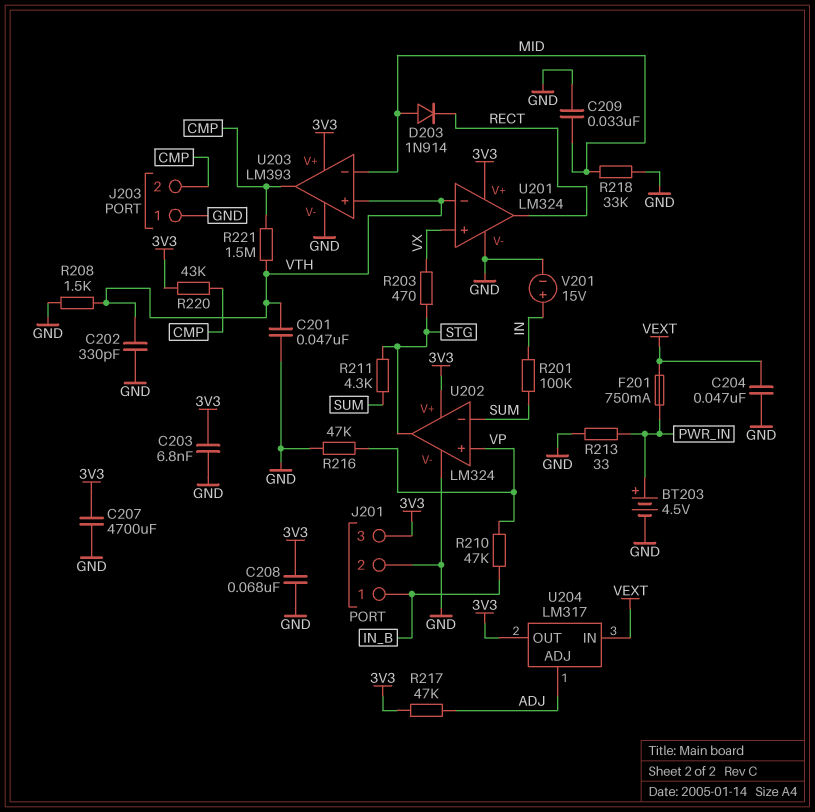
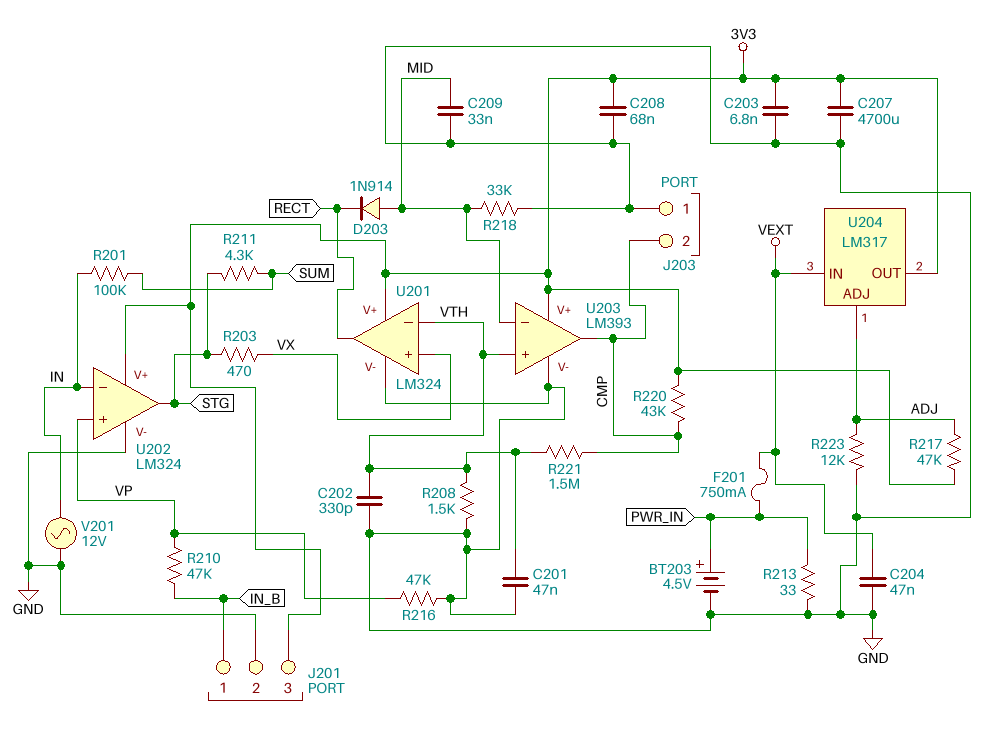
R223: none -> 12k (ADJ, GND)
U202 pin in-: SUM -> IN
V201: 15V (plus IN, minus GND) -> AC 12V (GND, IN)

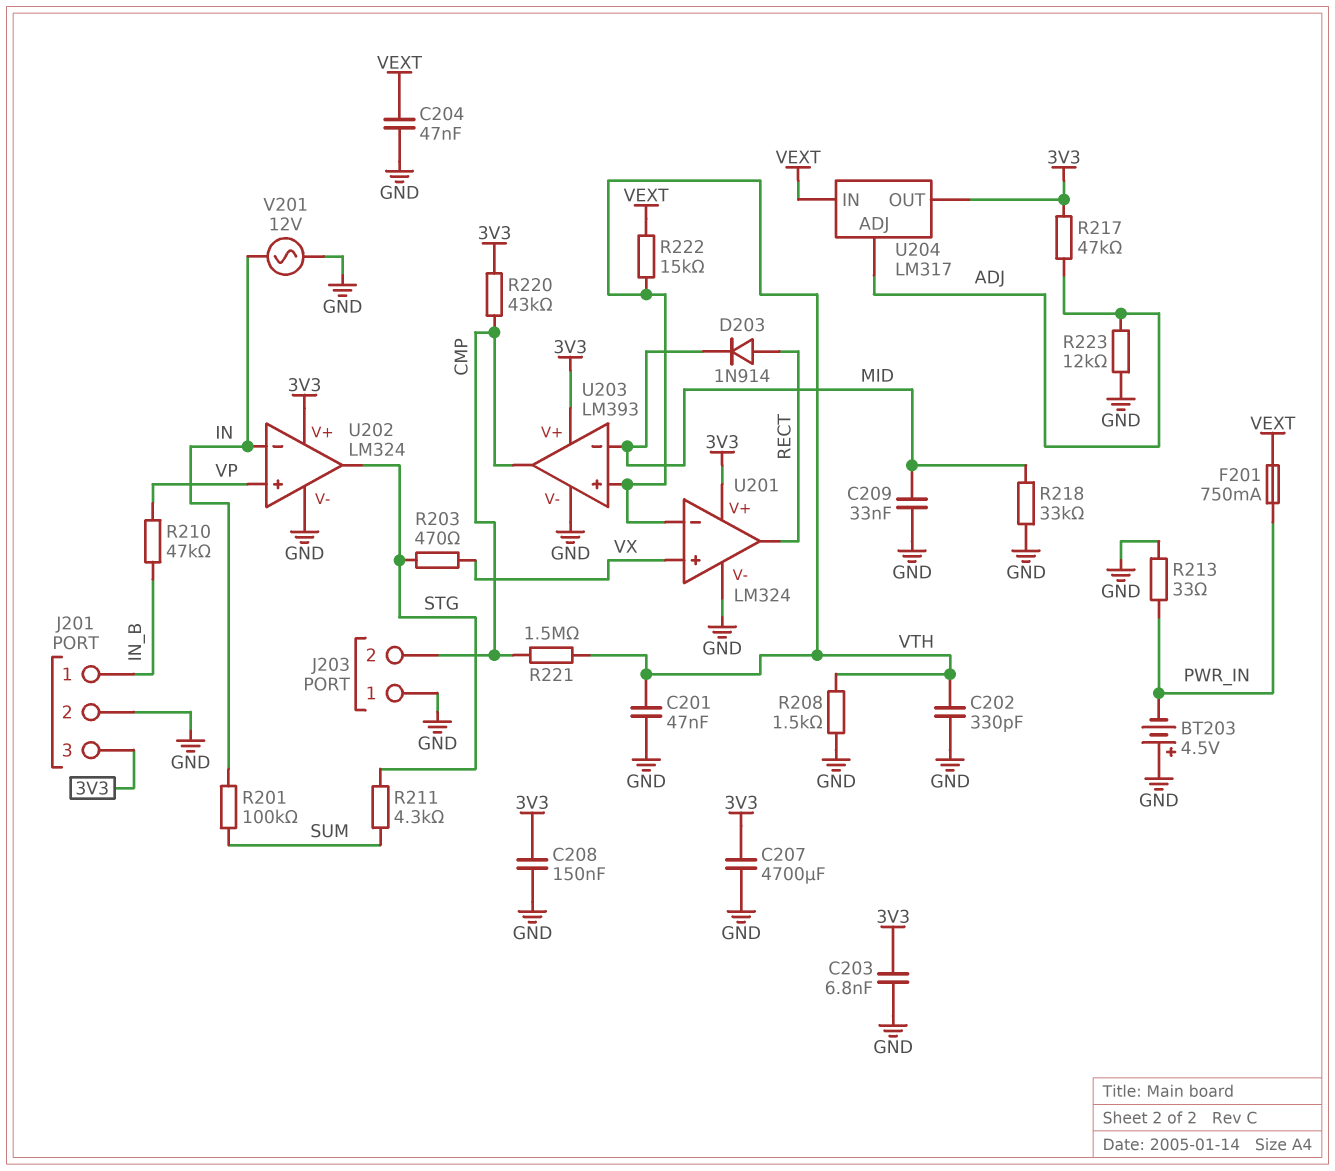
BT203: 4.5V (plus PWR_IN, minus GND) -> 4.5V (plus GND, minus PWR_IN)
C208: 68nF (3V3, GND) -> 150nF (3V3, GND)
D203: diode 1N914 (A MID, K RECT) -> diode 1N914 (A RECT, K MID)
R216: 47k (GND, VP) -> none
R222: none -> 15k (VEXT, VTH)

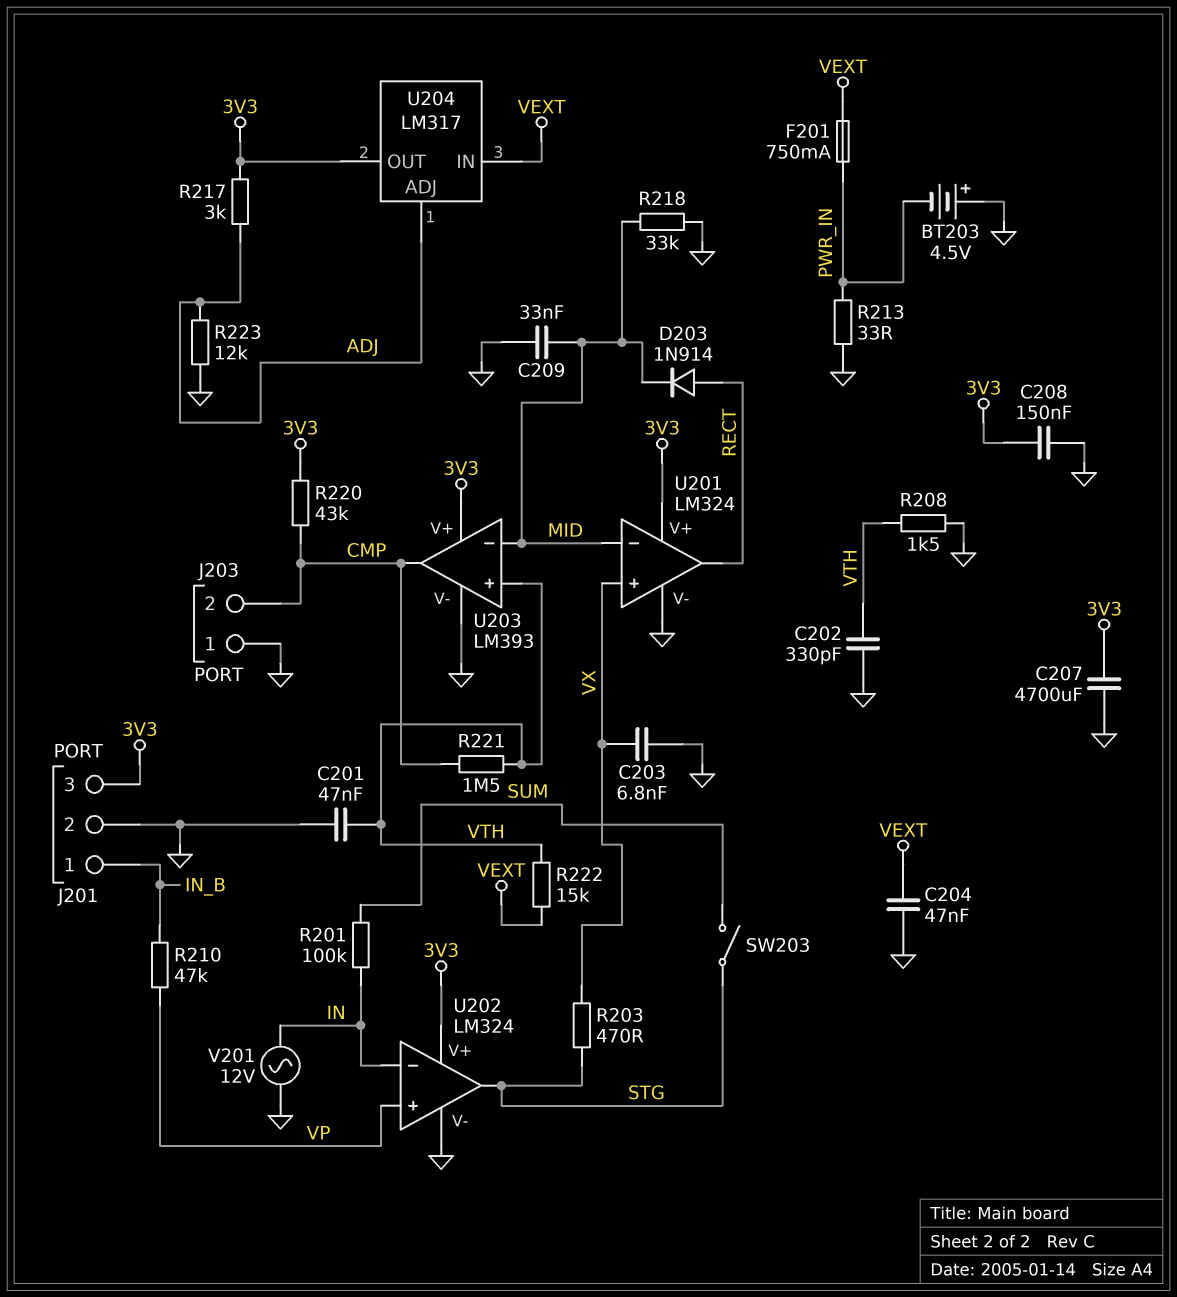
C203: 6.8nF (3V3, GND) -> 6.8nF (GND, VX)
R211: 4.3k (STG, SUM) -> none
R217: 47k (3V3, ADJ) -> 3k (3V3, ADJ)
SW203: none -> switch (STG, SUM)
U201 pin in-: VTH -> MID

